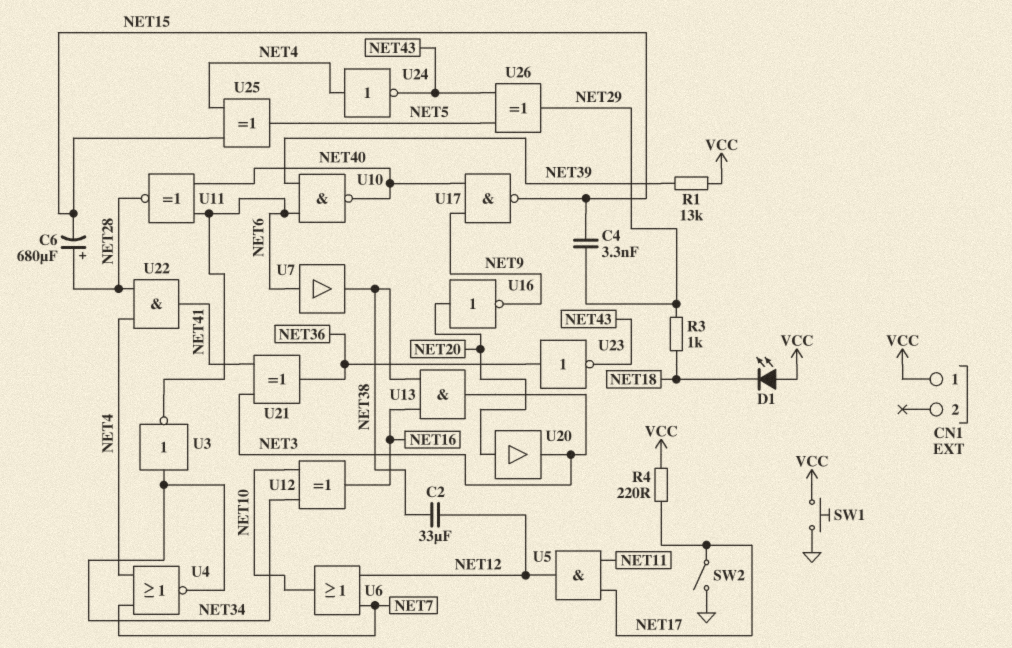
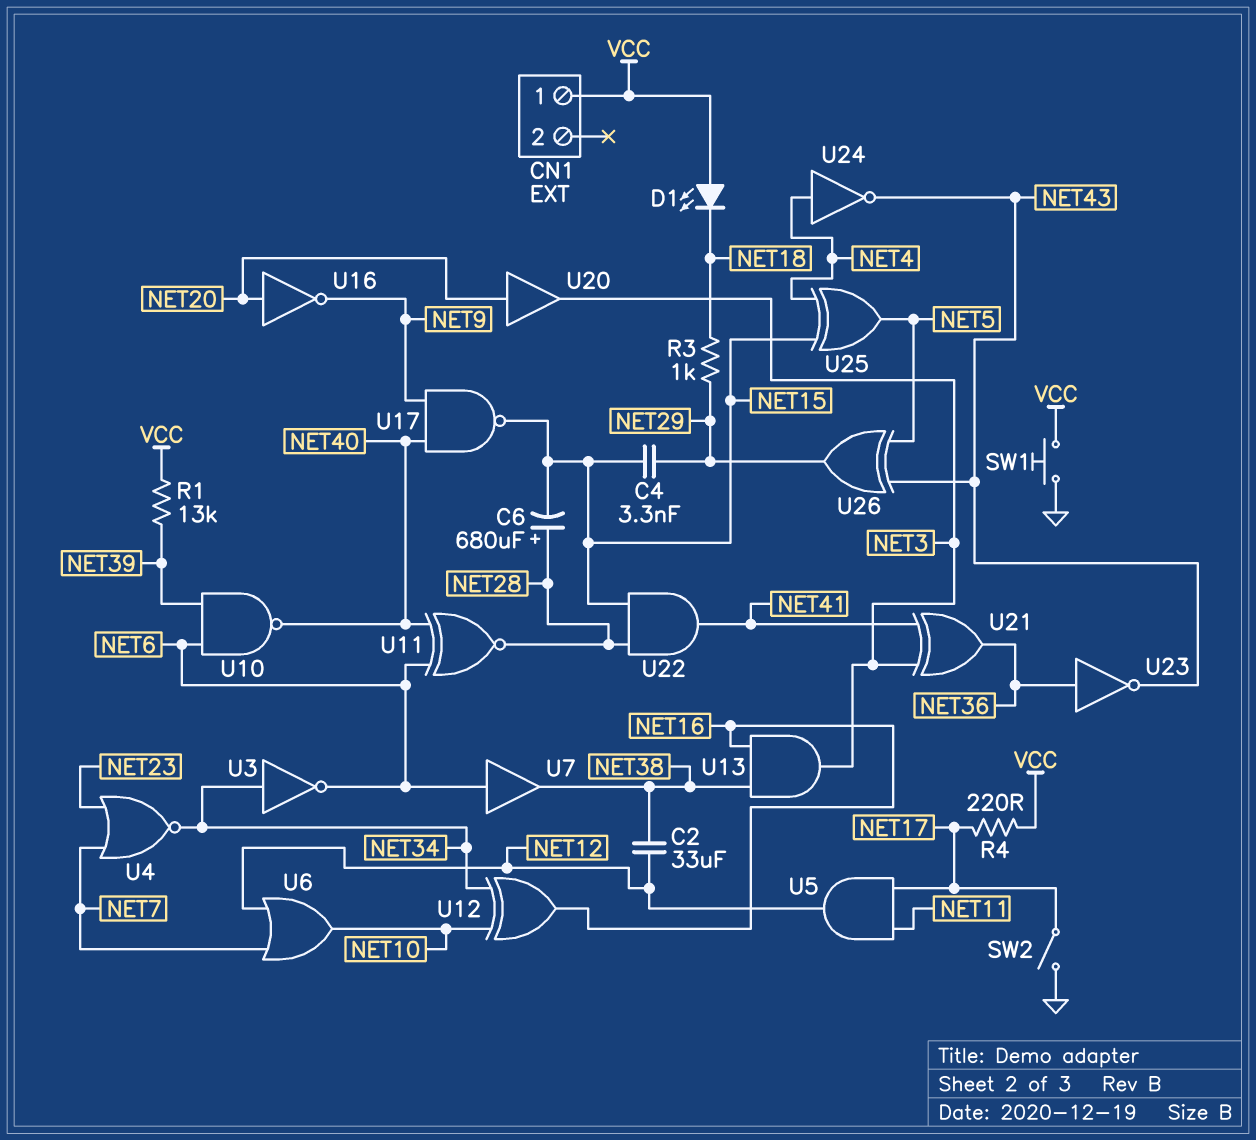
U4: NOR (in NET4, in NET7, out NET34) -> NOR (in NET7, in NET23, out NET34)
U22: AND (in NET4, in NET28, out NET41) -> AND (in NET15, in NET28, out NET41)

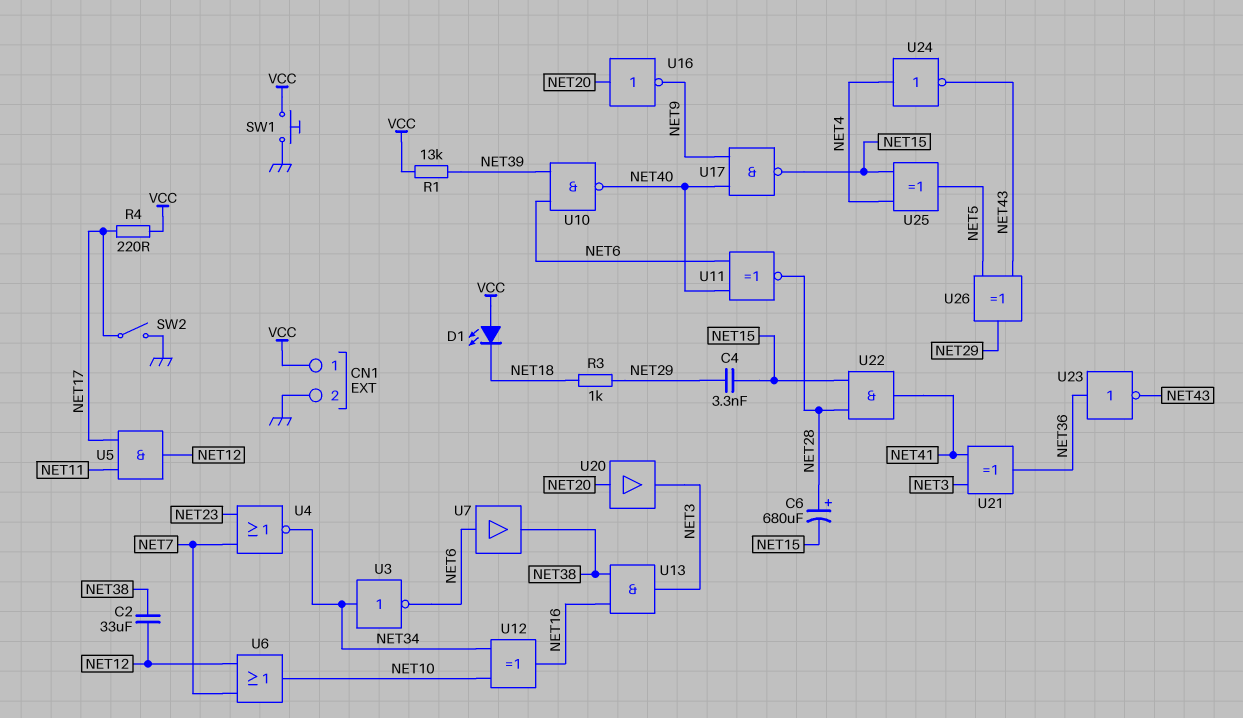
CN1 pin 2: none -> GND

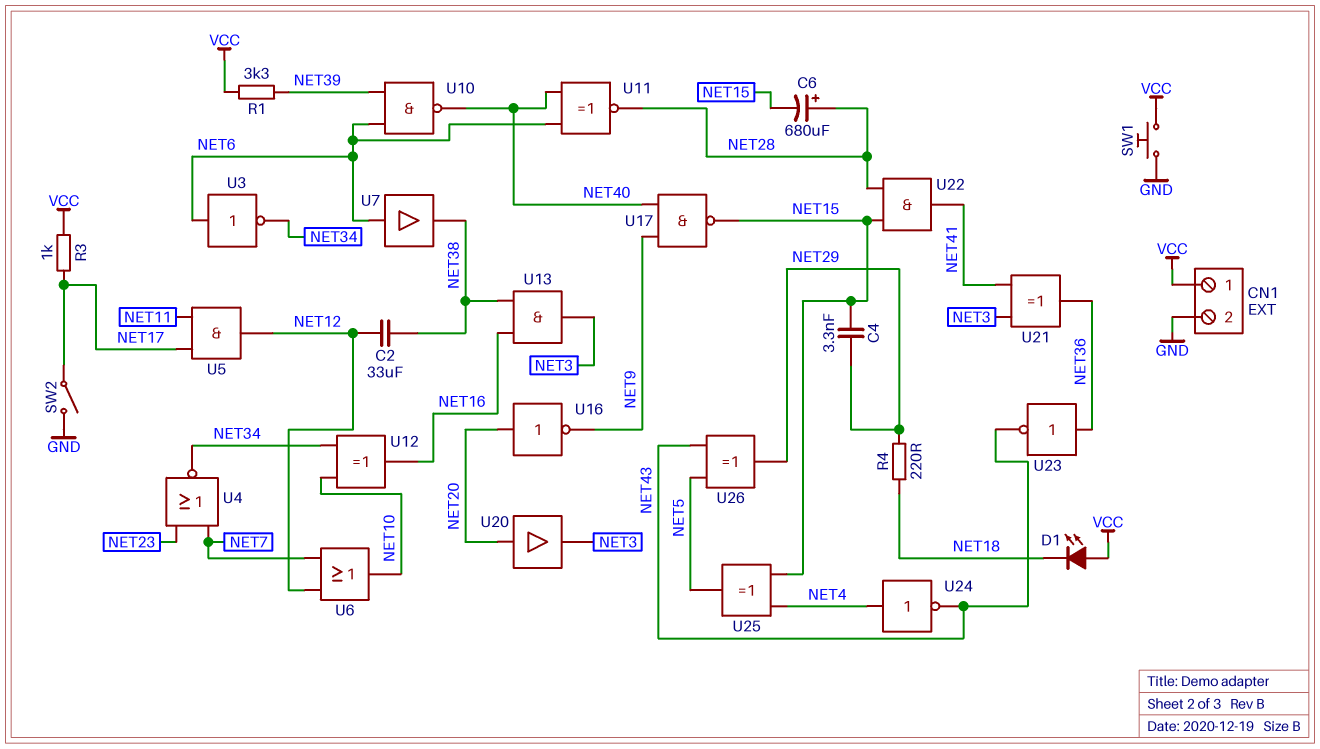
R1: 13k (NET39, VCC) -> 3.3k (NET39, VCC)
R3: 1k (NET18, NET29) -> 1k (NET17, VCC)
R4: 220 (NET17, VCC) -> 220 (NET18, NET29)
U3: NOT (in NET34, out NET6) -> NOT (in NET6, out NET34)

